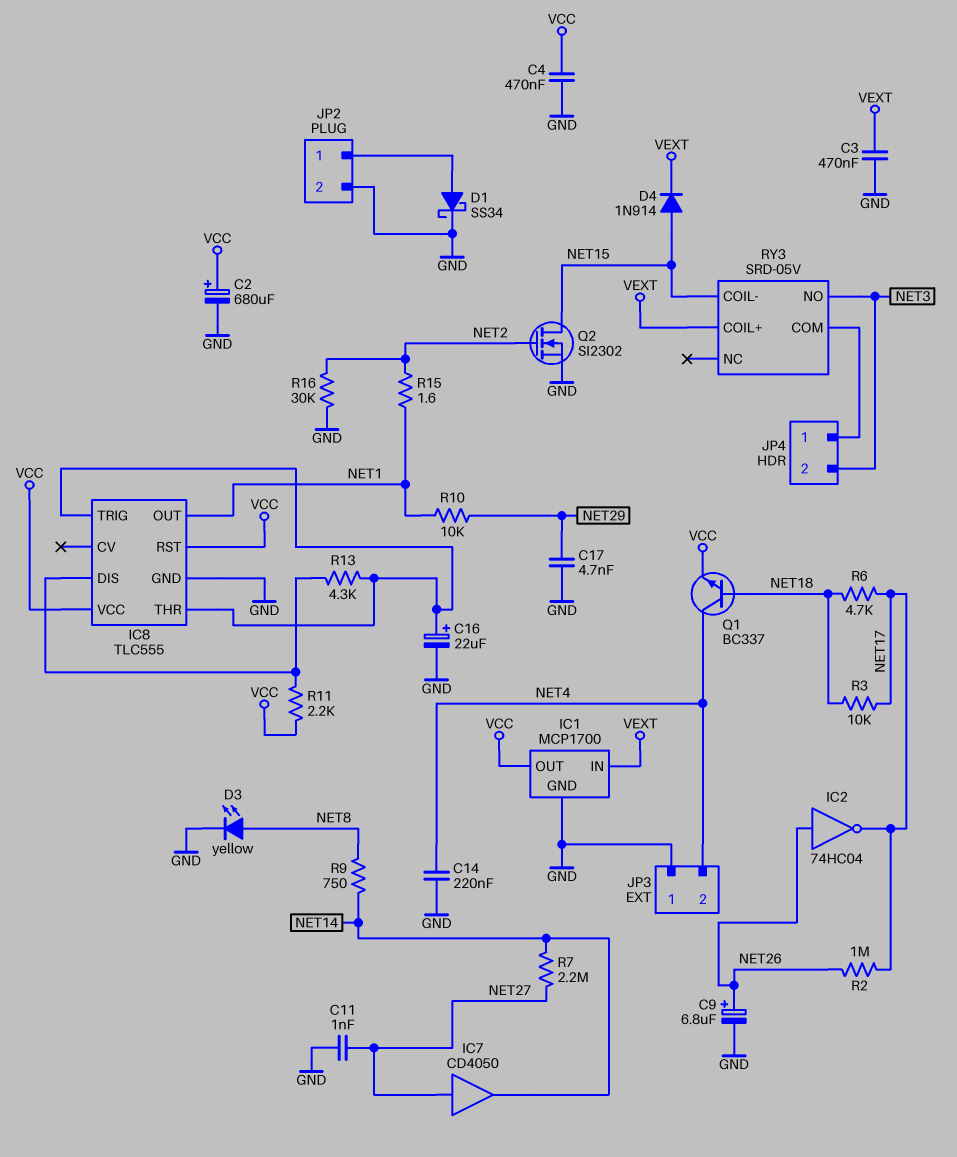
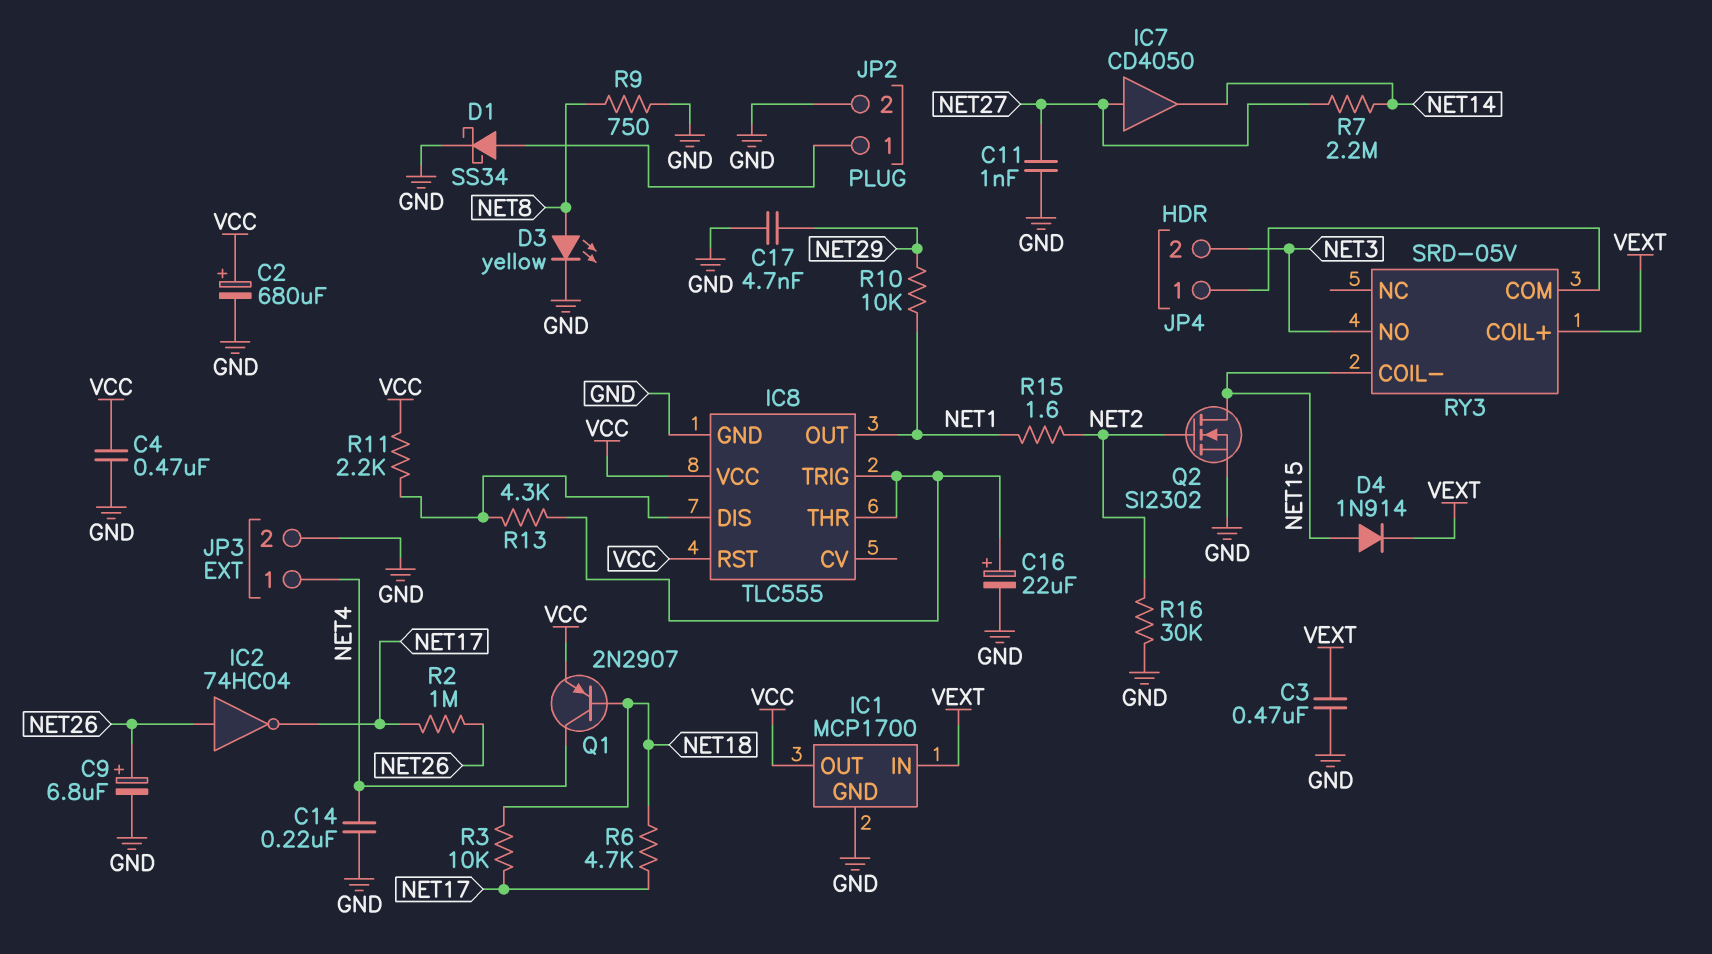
JP3 pin 1: GND -> NET4
JP3 pin 2: NET4 -> GND
Q1: NPN BC337 (B NET18, C NET4, E VCC) -> PNP 2N2907 (B NET18, C NET4, E VCC)
R9: 750 (NET8, NET14) -> 750 (GND, NET8)

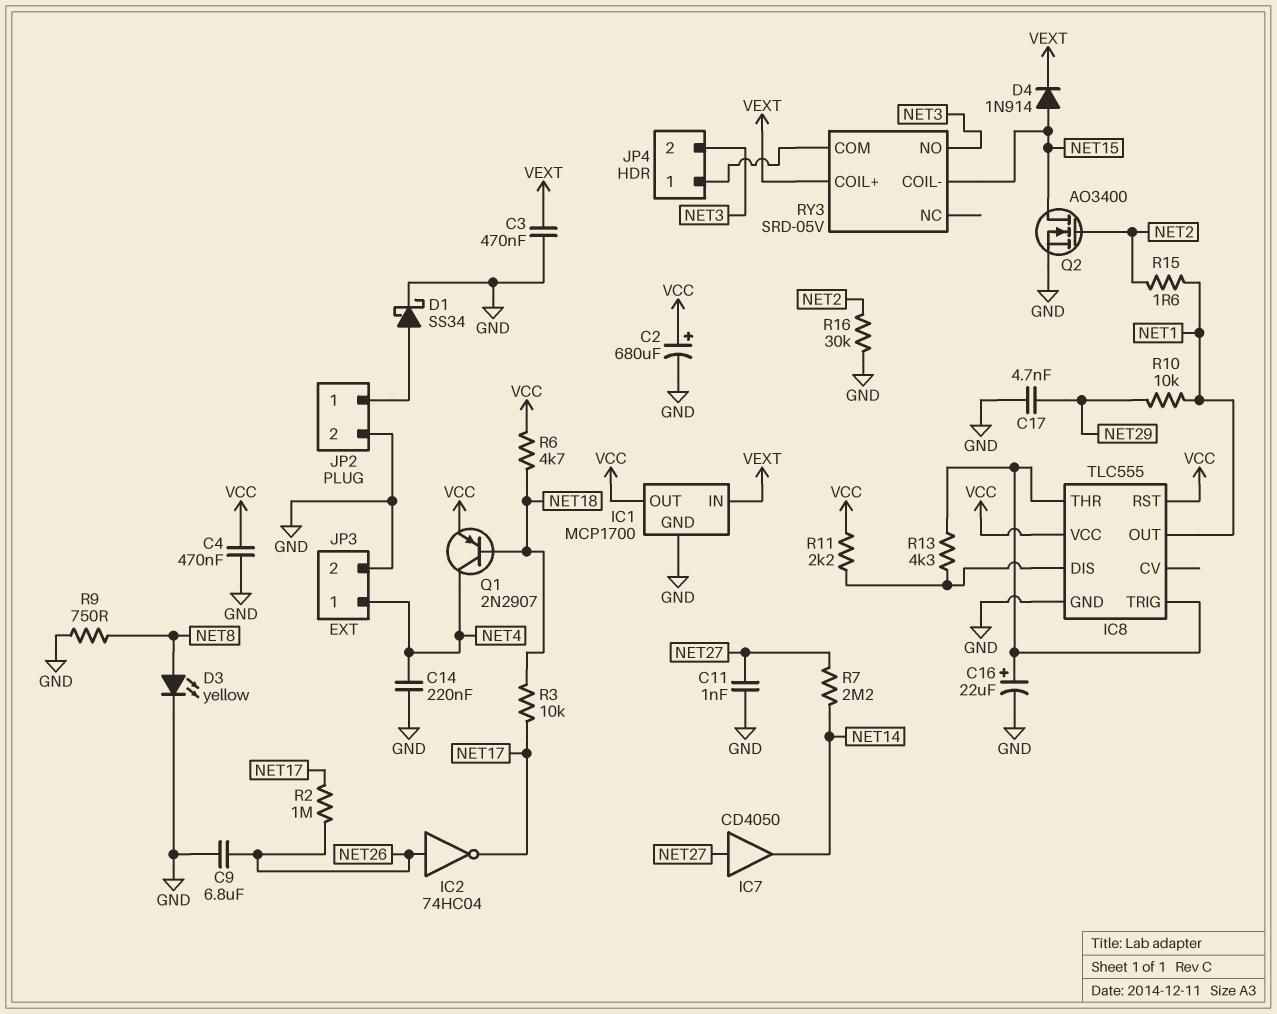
C9: 6.8uF (plus NET26, minus GND) -> 6.8uF (GND, NET26)
Q2: NMOS SI2302 (G NET2, D NET15, S GND) -> NMOS AO3400 (G NET2, D NET15, S GND)
R6: 4.7k (NET17, NET18) -> 4.7k (NET18, VCC)

